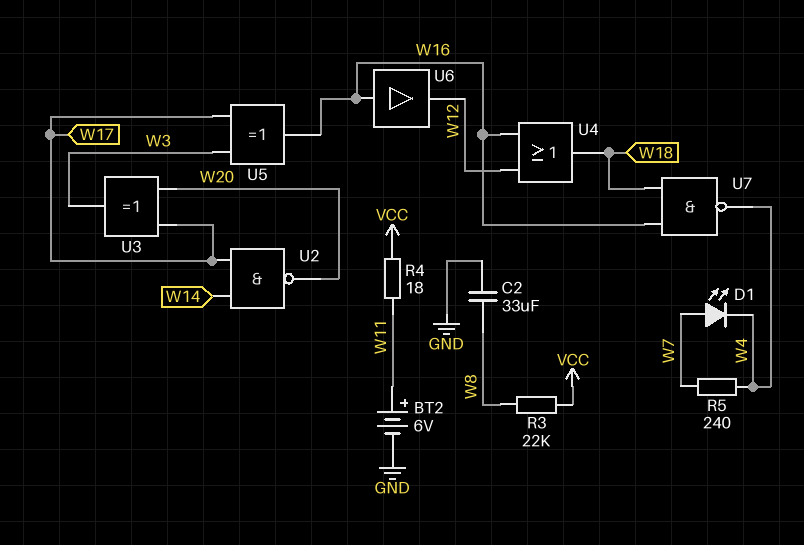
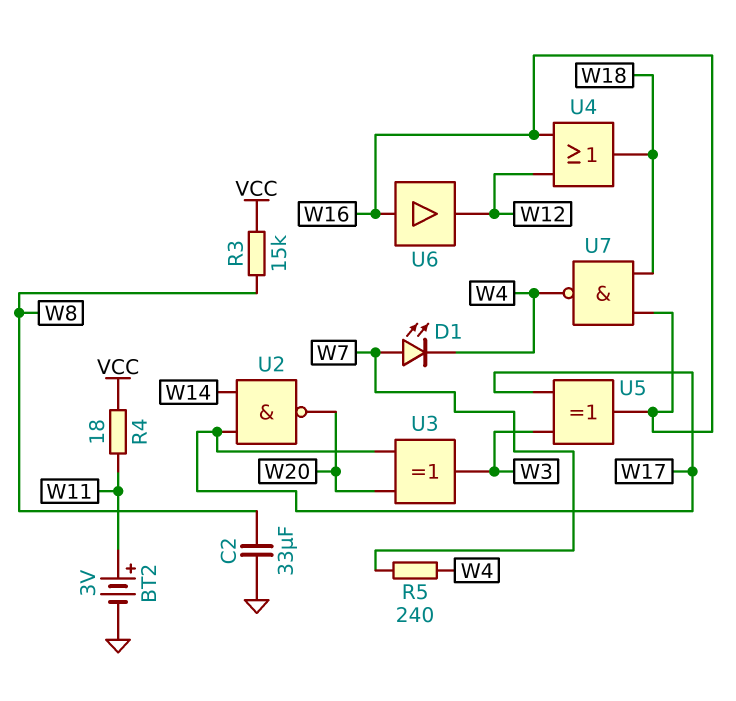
BT2: 6V (plus W11, minus GND) -> 3V (plus W11, minus GND)
R3: 22k (VCC, W8) -> 15k (VCC, W8)

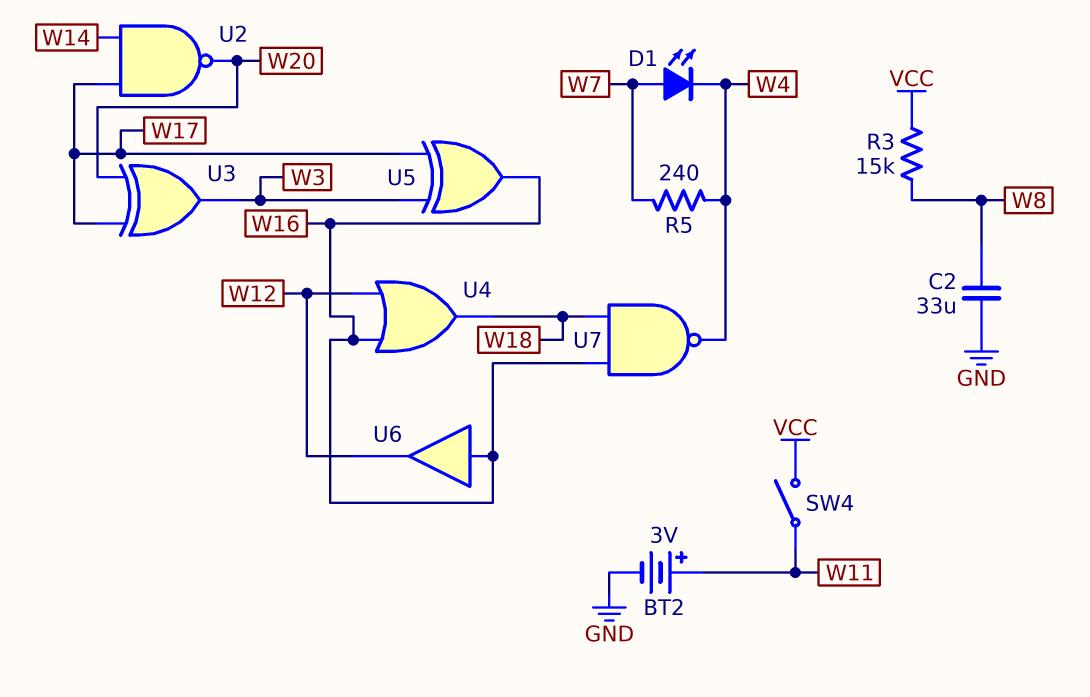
R4: 18 (VCC, W11) -> none
SW4: none -> switch (VCC, W11)

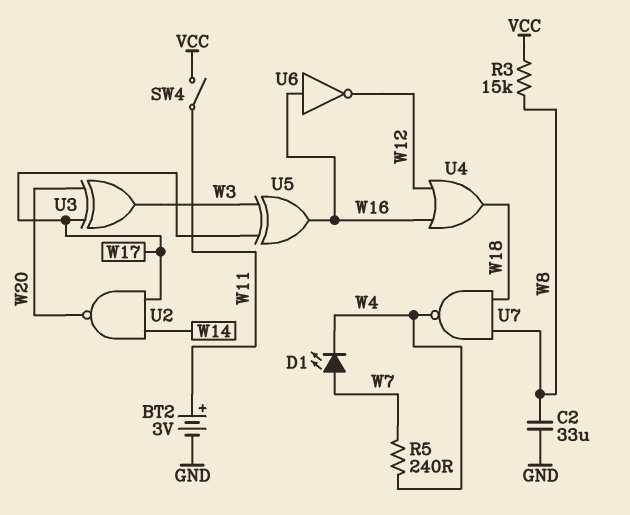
U6: buffer (in W16, out W12) -> NOT (in W16, out W12)
U7: NAND (in W16, in W18, out W4) -> NAND (in W8, in W18, out W4)

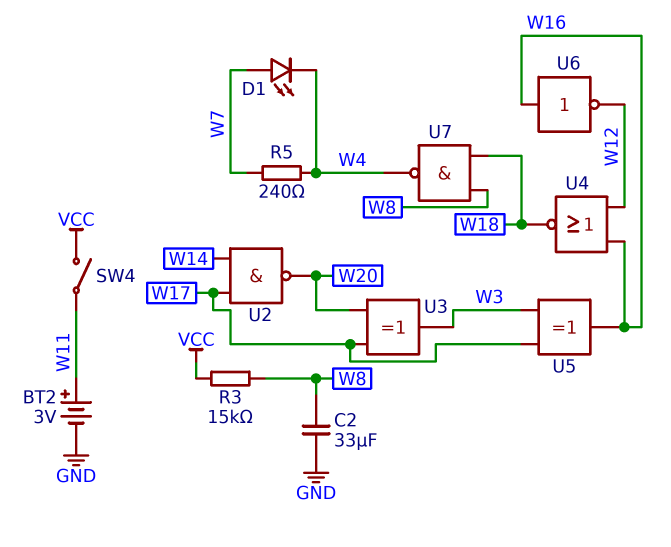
U4: OR (in W12, in W16, out W18) -> NOR (in W12, in W16, out W18)

